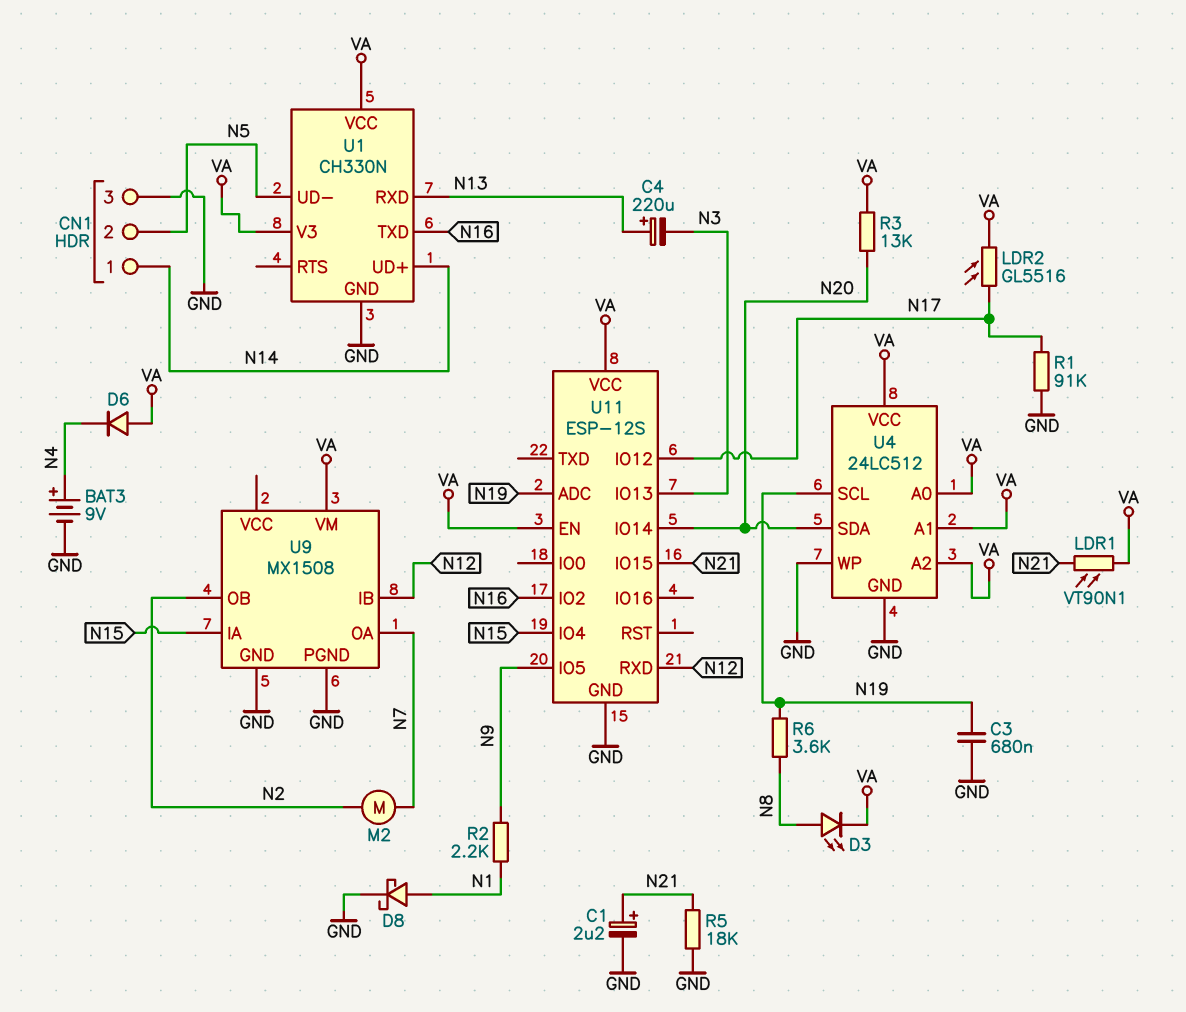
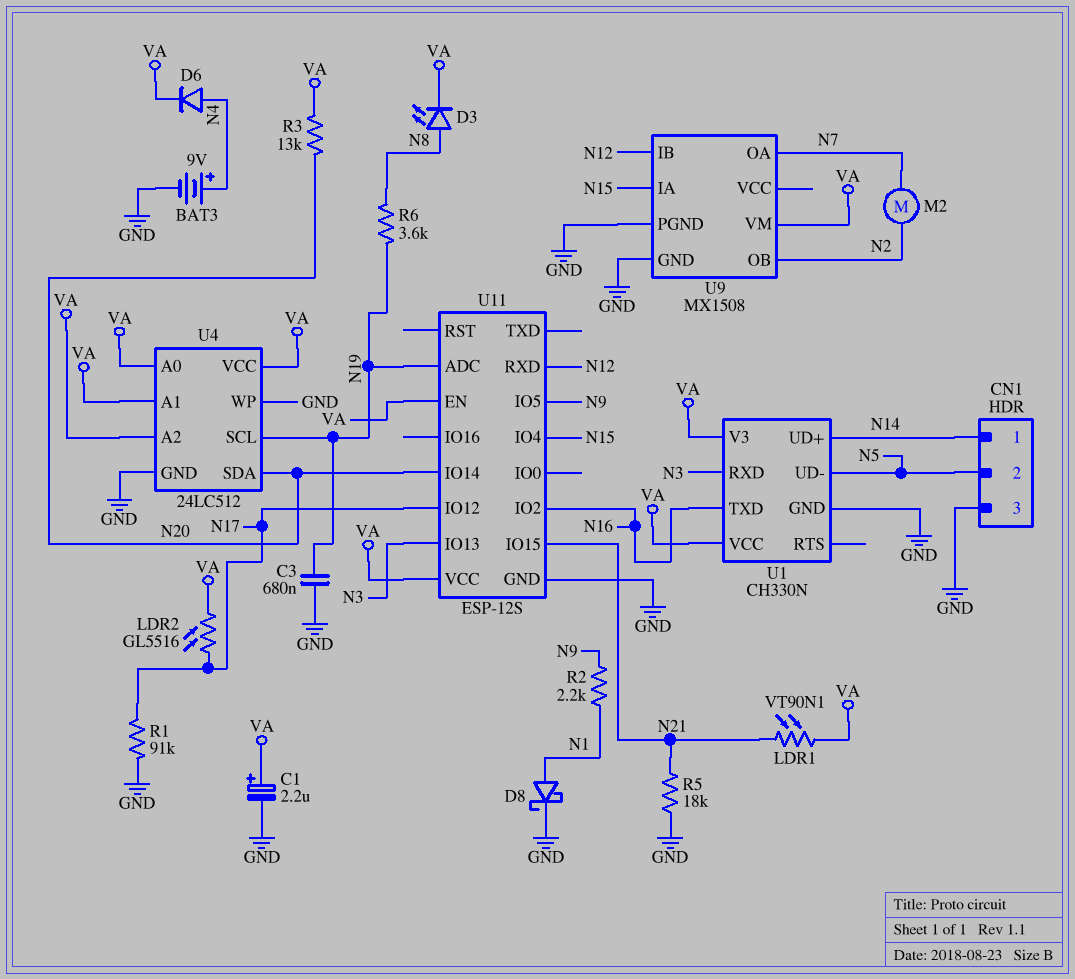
C1: 2.2uF (plus N21, minus GND) -> 2.2uF (plus VA, minus GND)
C4: 220uF (plus N13, minus N3) -> none
D6: diode (A VA, K N4) -> diode (A N4, K VA)
U1 pin RXD: N13 -> N3

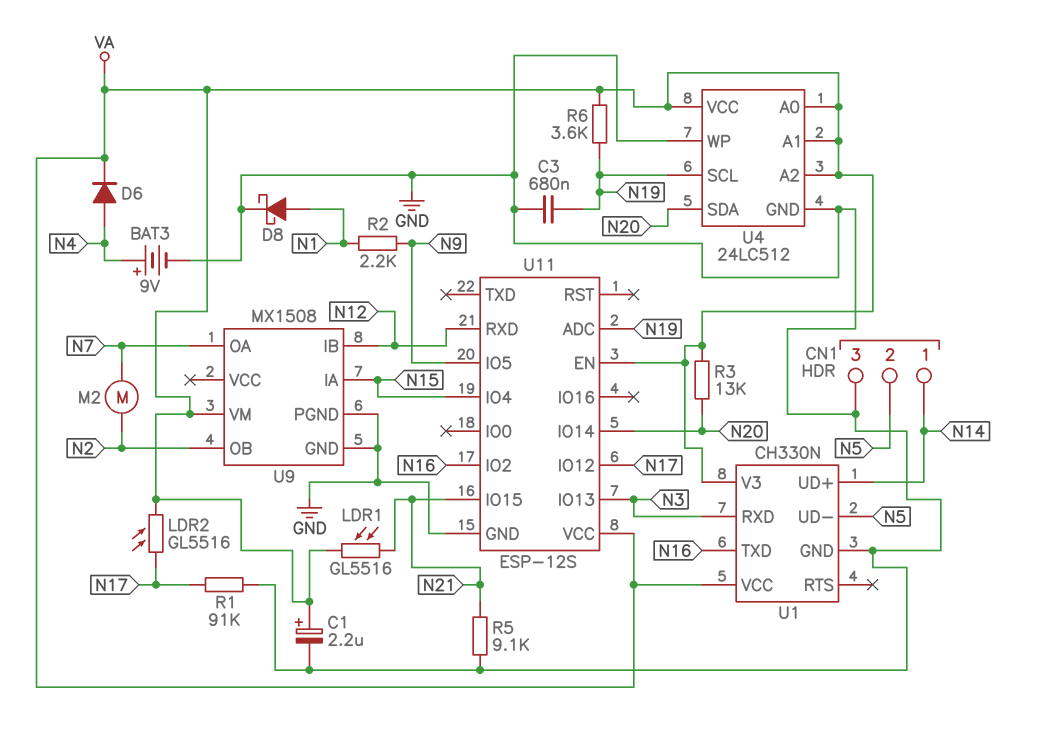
D3: LED (A N8, K VA) -> none
LDR1: VT90N1 (N21, VA) -> GL5516 (N21, VA)
R5: 18k (GND, N21) -> 9.1k (GND, N21)
R6: 3.6k (N8, N19) -> 3.6k (N19, VA)

